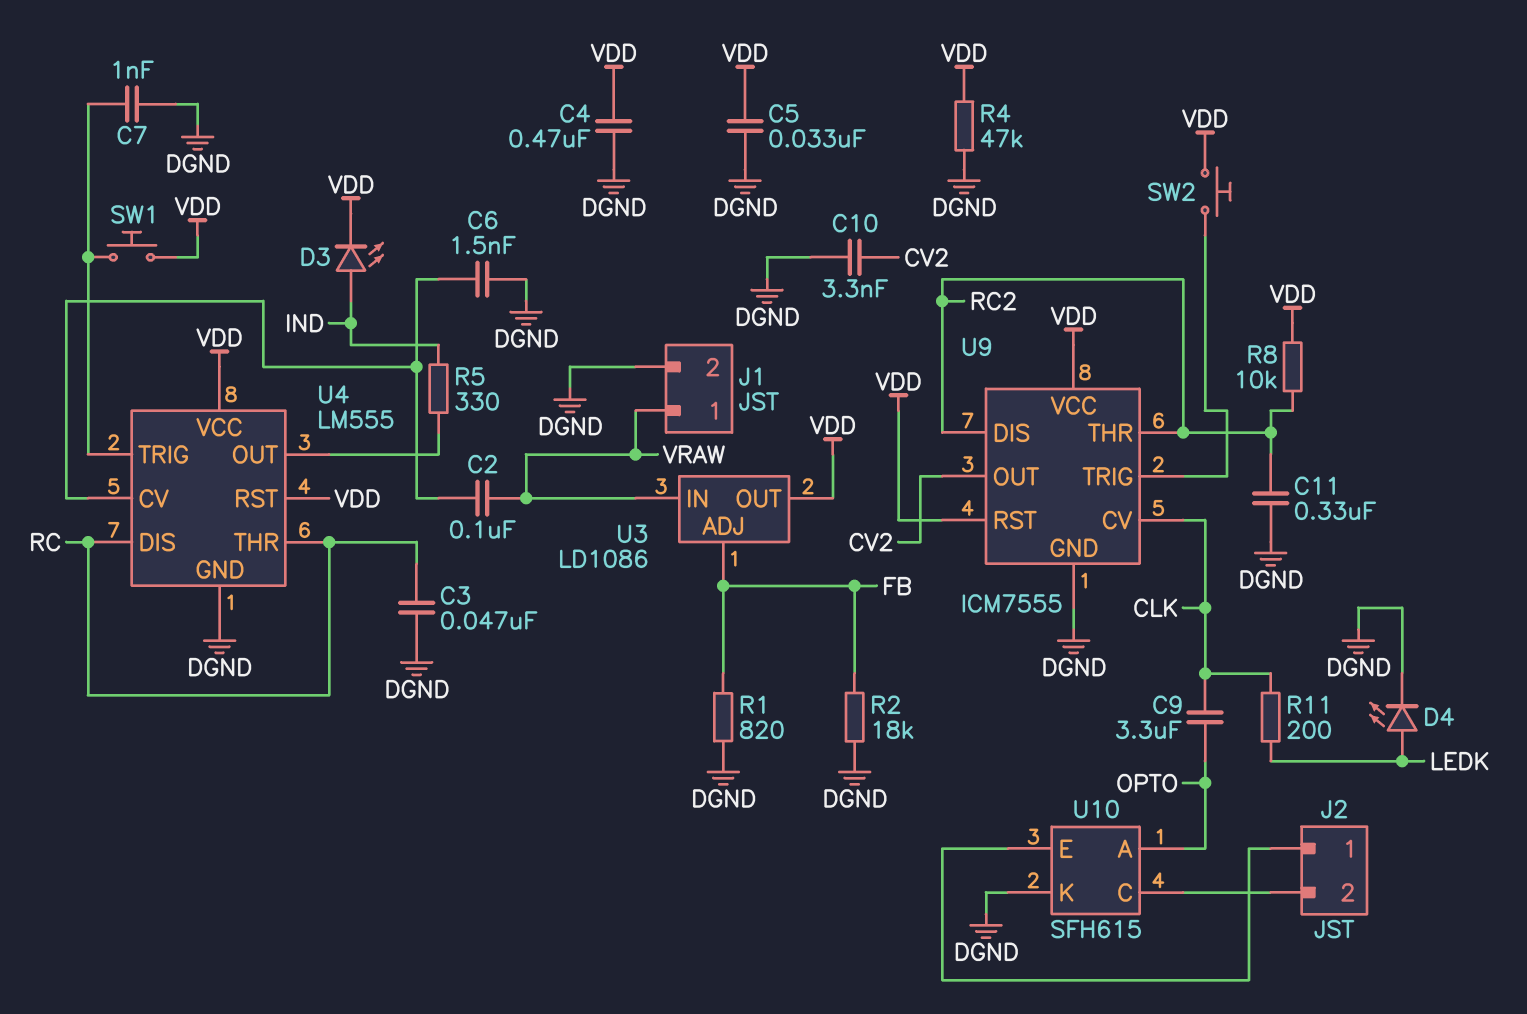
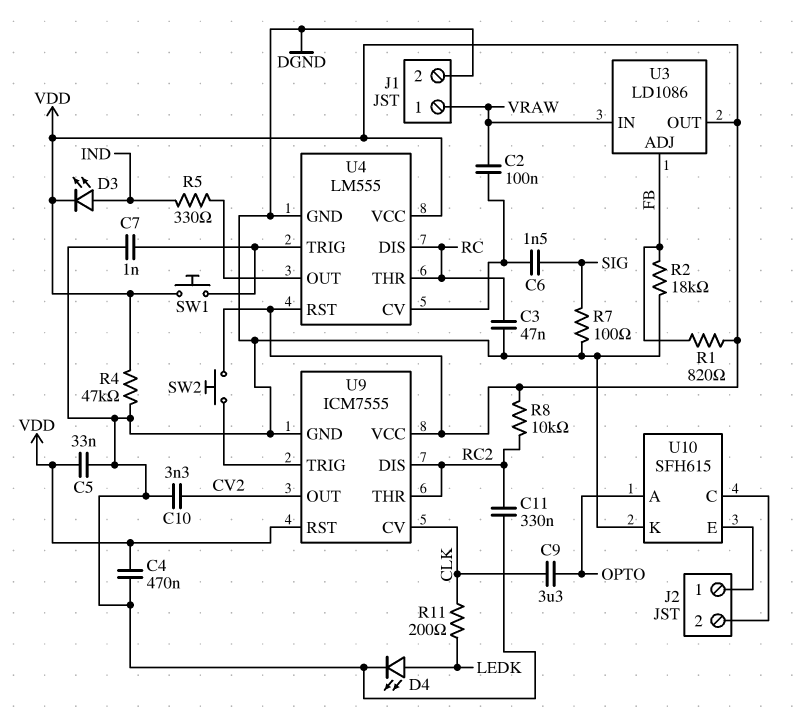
C6: 1.5nF (DGND, U4/CV) -> 1.5nF (SIG, U4/CV)
R1: 820 (DGND, FB) -> 820 (FB, VDD)
R7: none -> 100 (DGND, SIG)

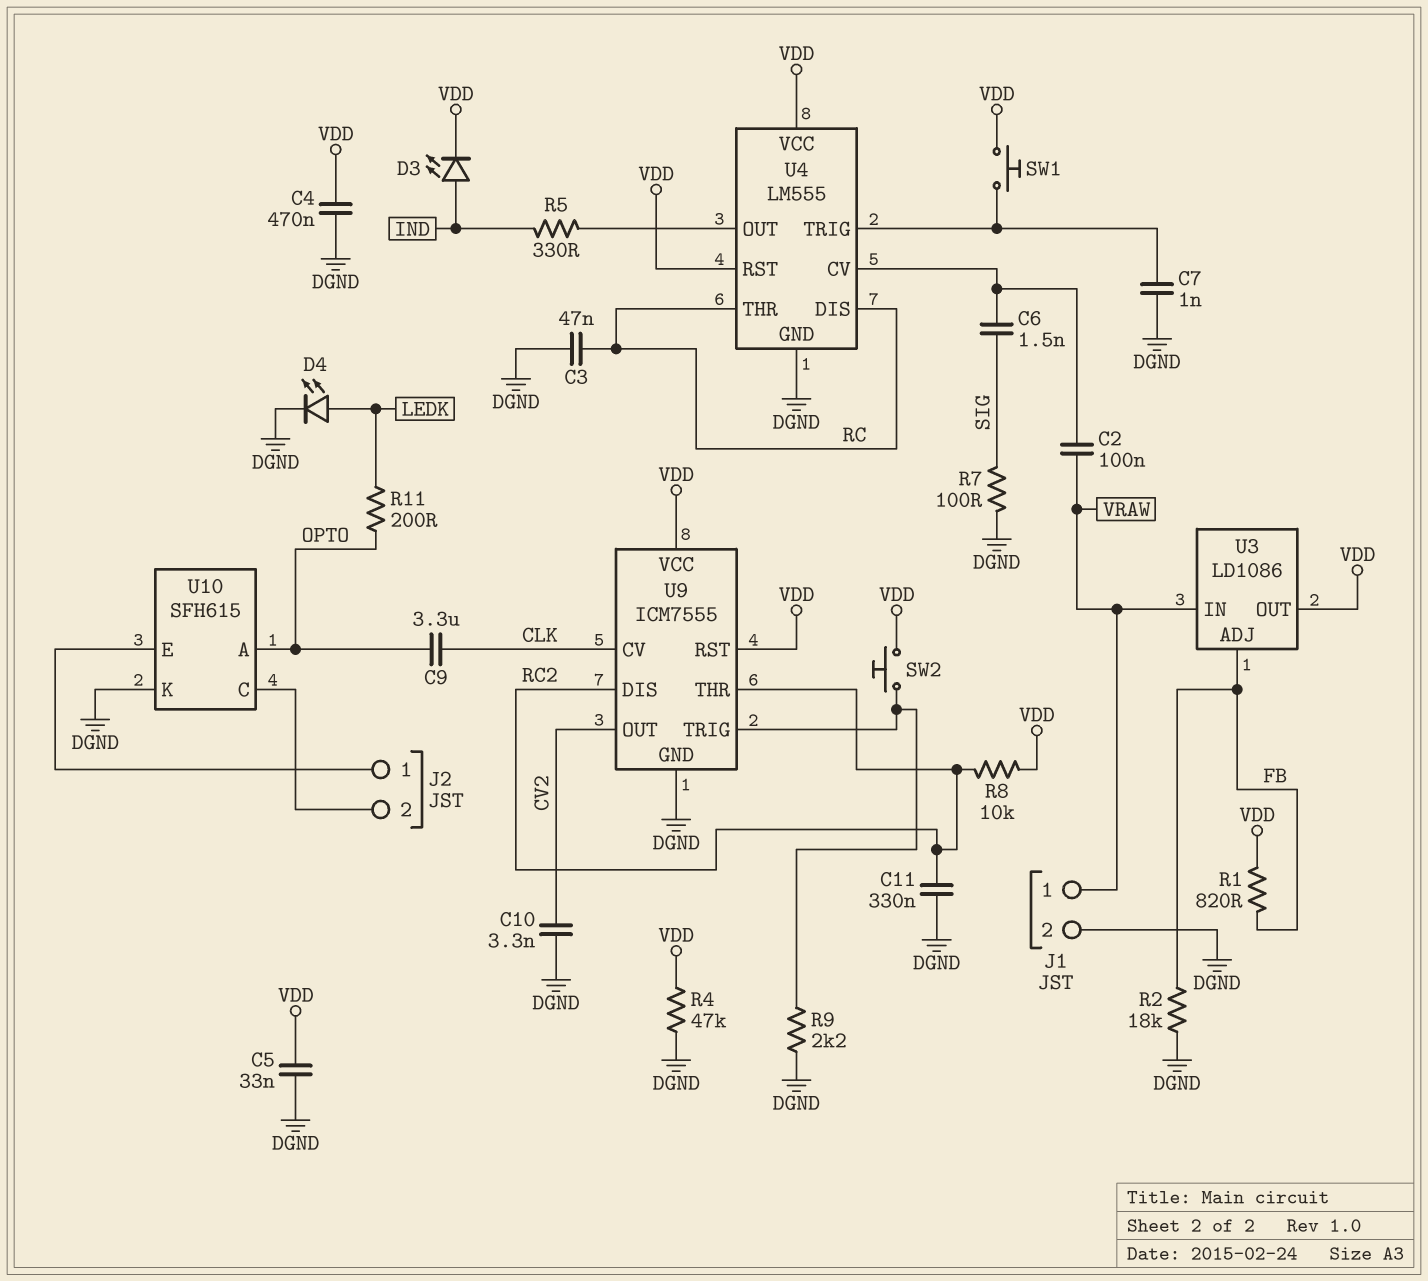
R9: none -> 2.2k (DGND, U9/TRIG)
R11: 200 (CLK, LEDK) -> 200 (LEDK, OPTO)

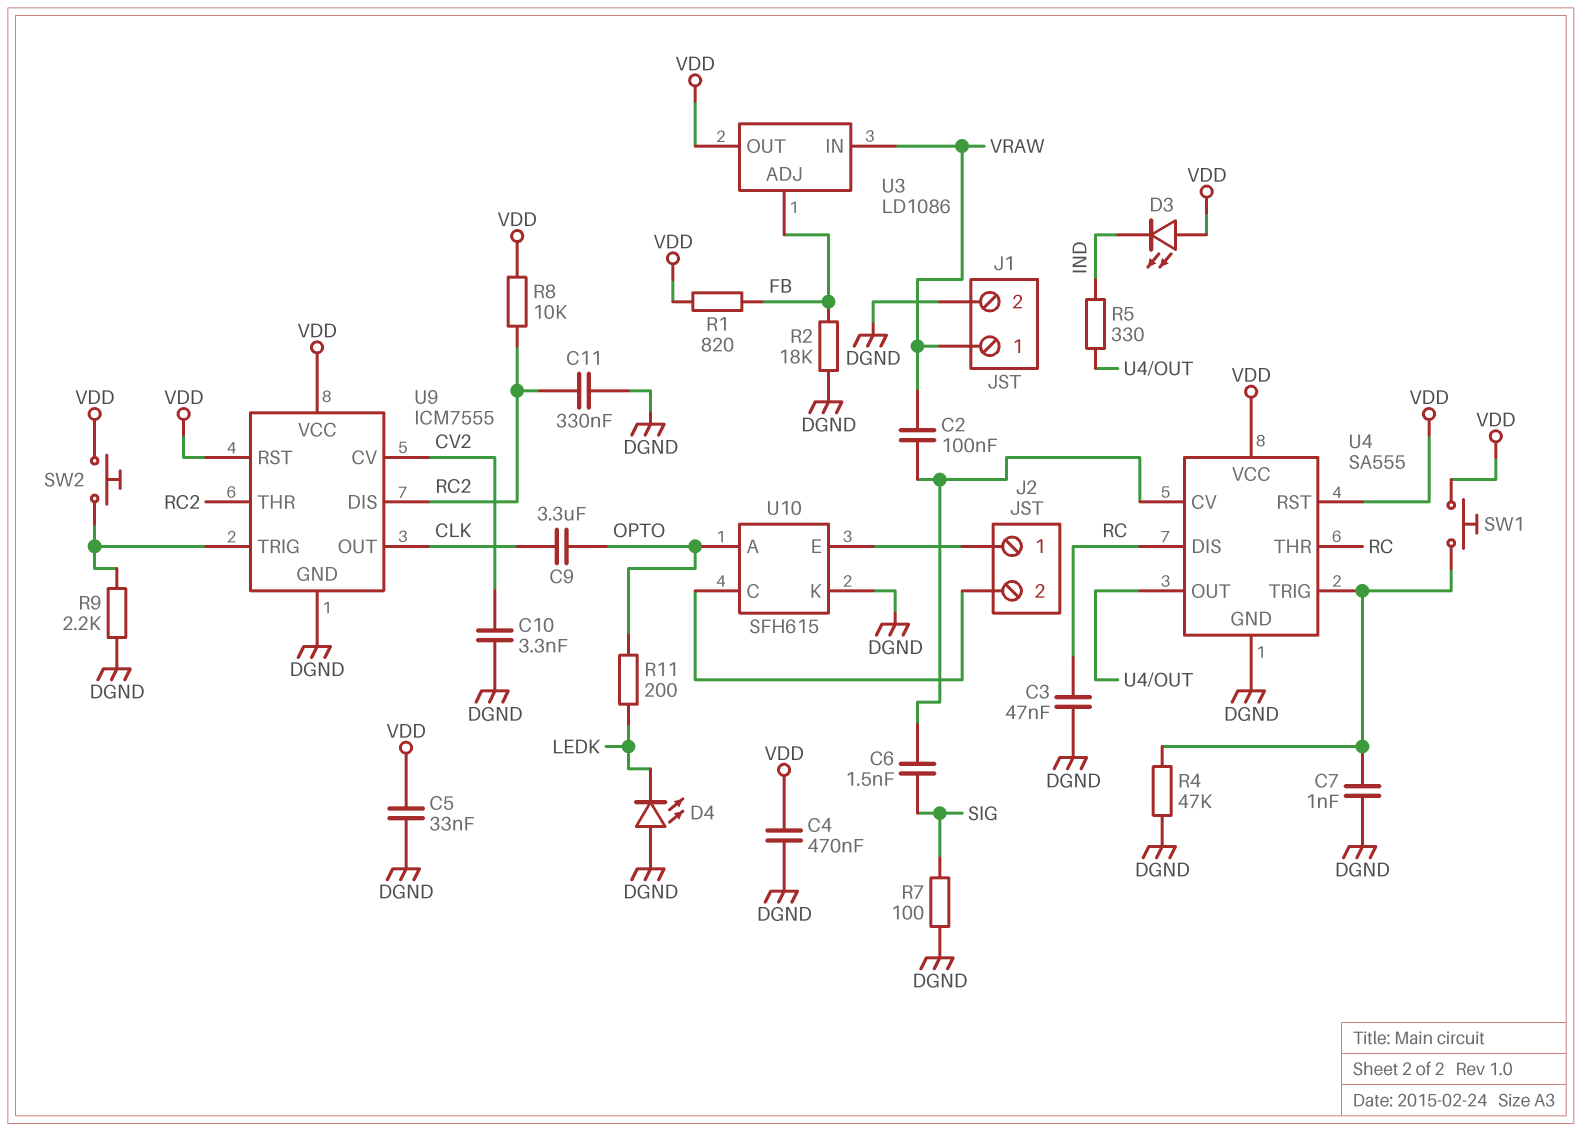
D3: LED (A IND, K VDD) -> LED (A VDD, K IND)
D4: LED (A LEDK, K DGND) -> LED (A DGND, K LEDK)
R4: 47k (DGND, VDD) -> 47k (DGND, U4/TRIG)
U4: LM555 -> SA555
U9 pin CV: CLK -> CV2
U9 pin OUT: CV2 -> CLK

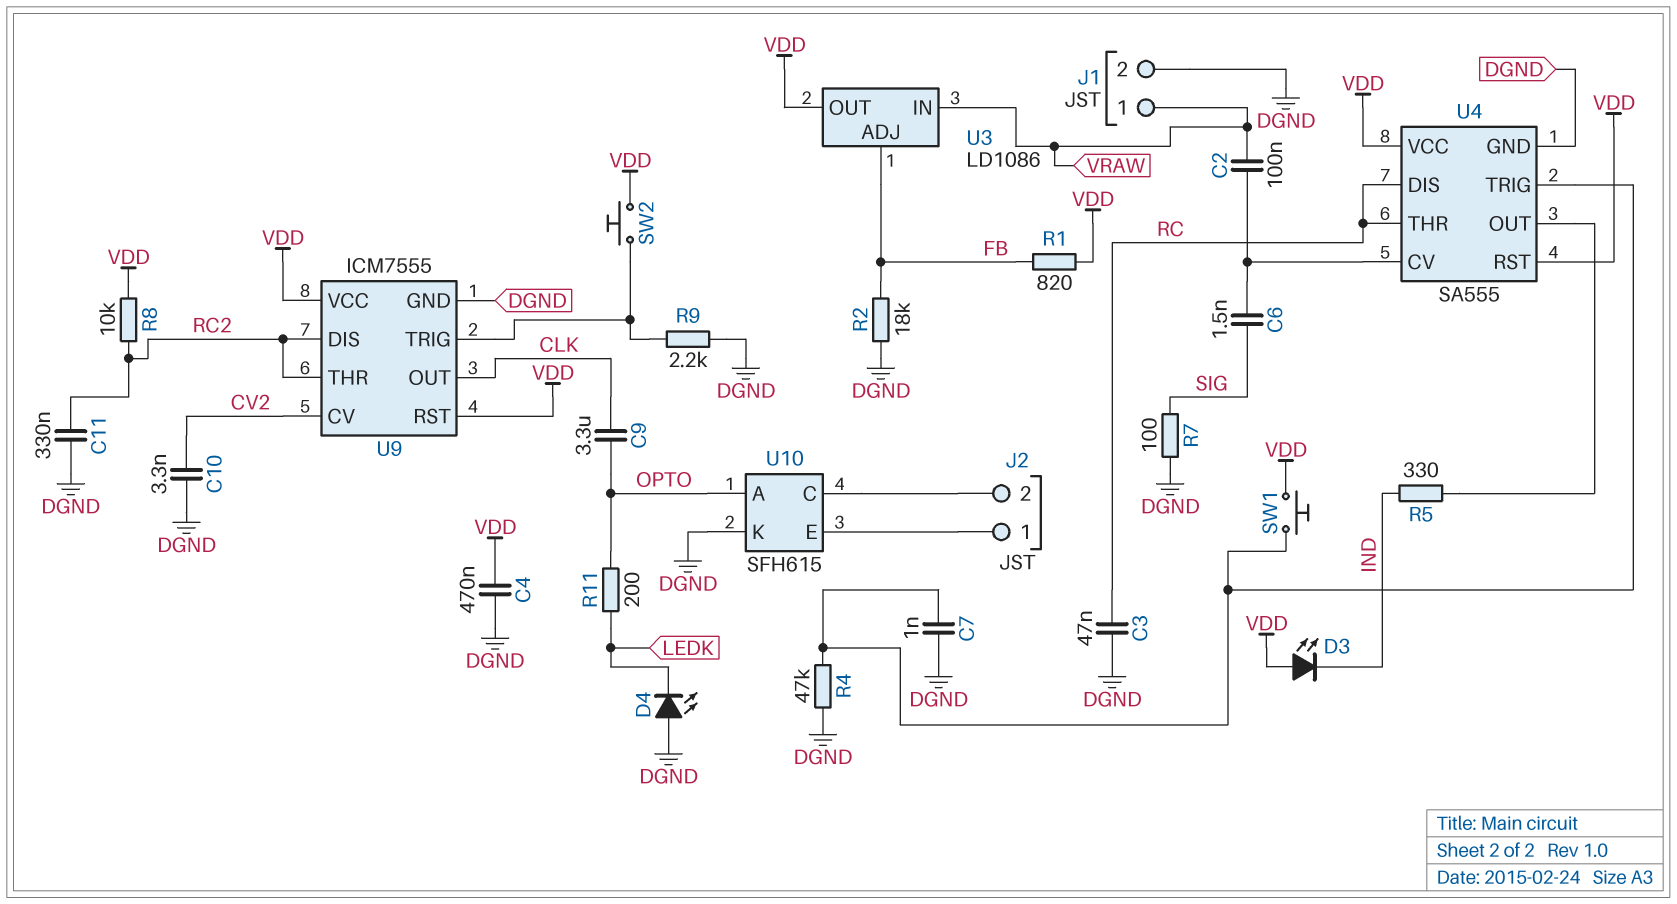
C5: 33nF (DGND, VDD) -> none

